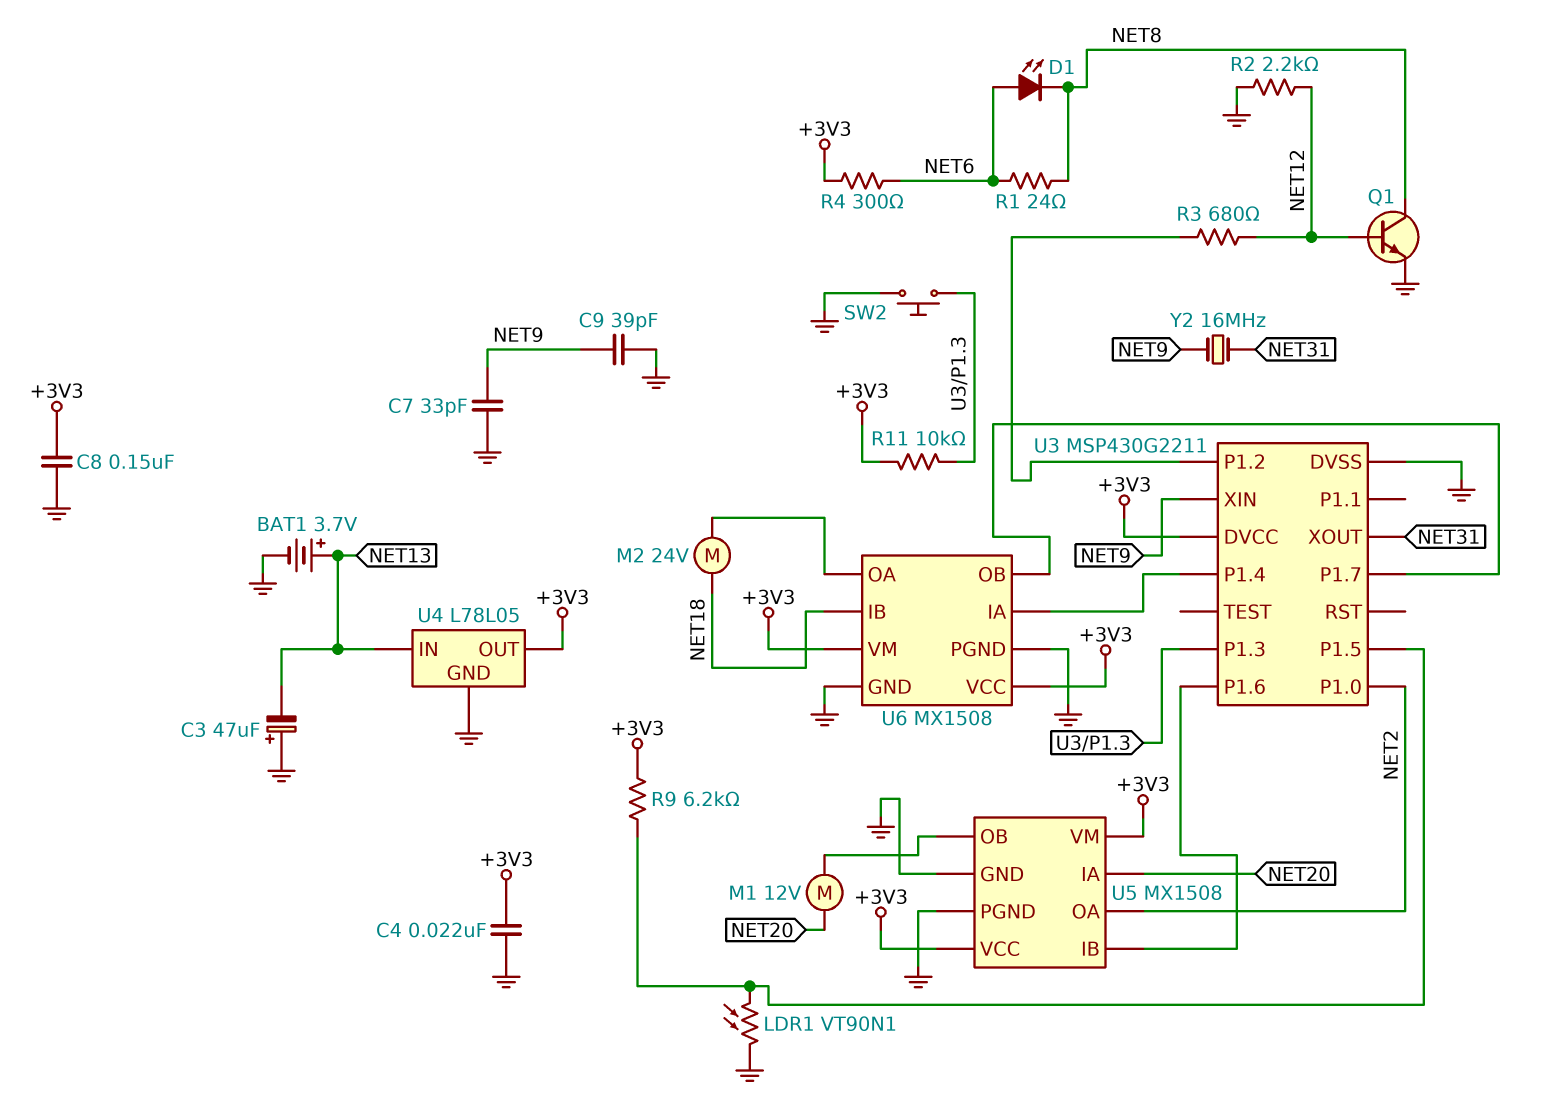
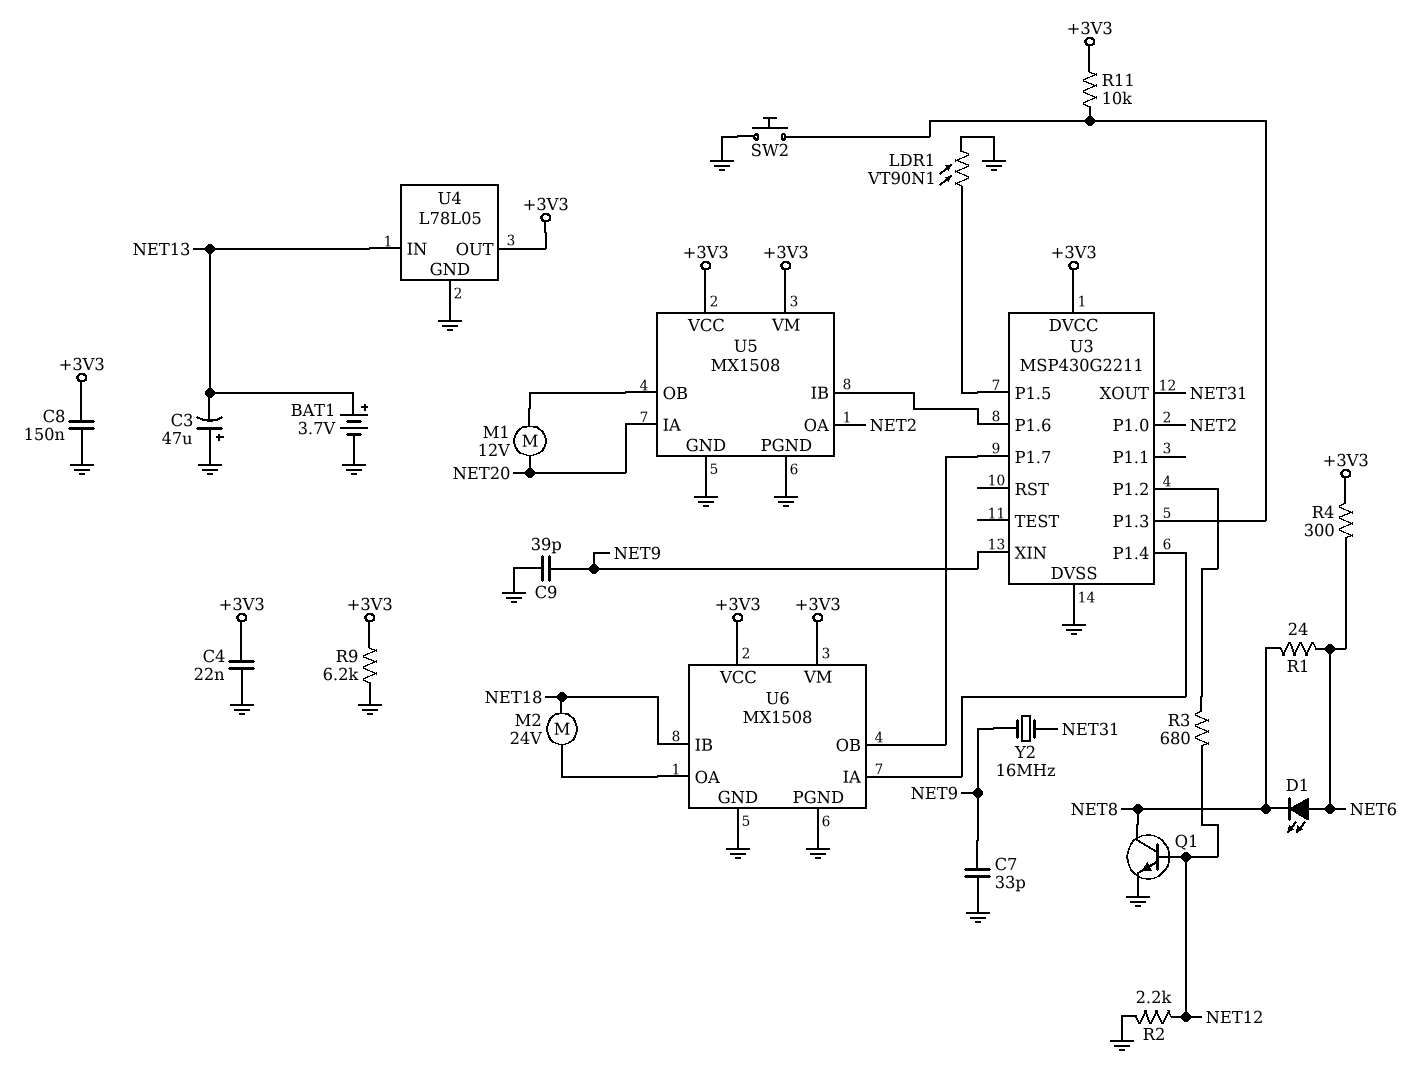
R9: 6.2k (+3V3, U3/P1.5) -> 6.2k (+3V3, GND)

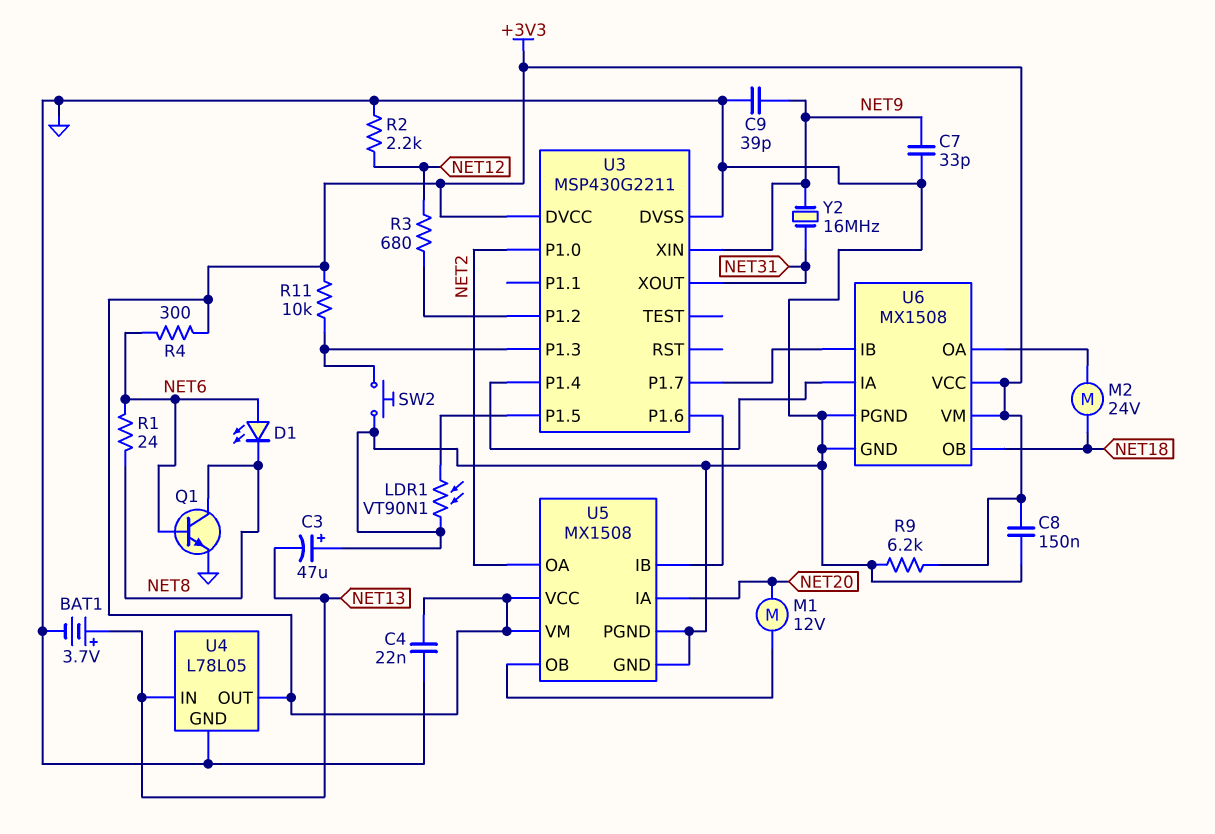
Q1: NPN (B NET12, C NET8, E GND) -> NPN (B NET6, C NET8, E GND)
U6 pin IB: NET18 -> U3/P1.7
U6 pin OB: U3/P1.7 -> NET18

